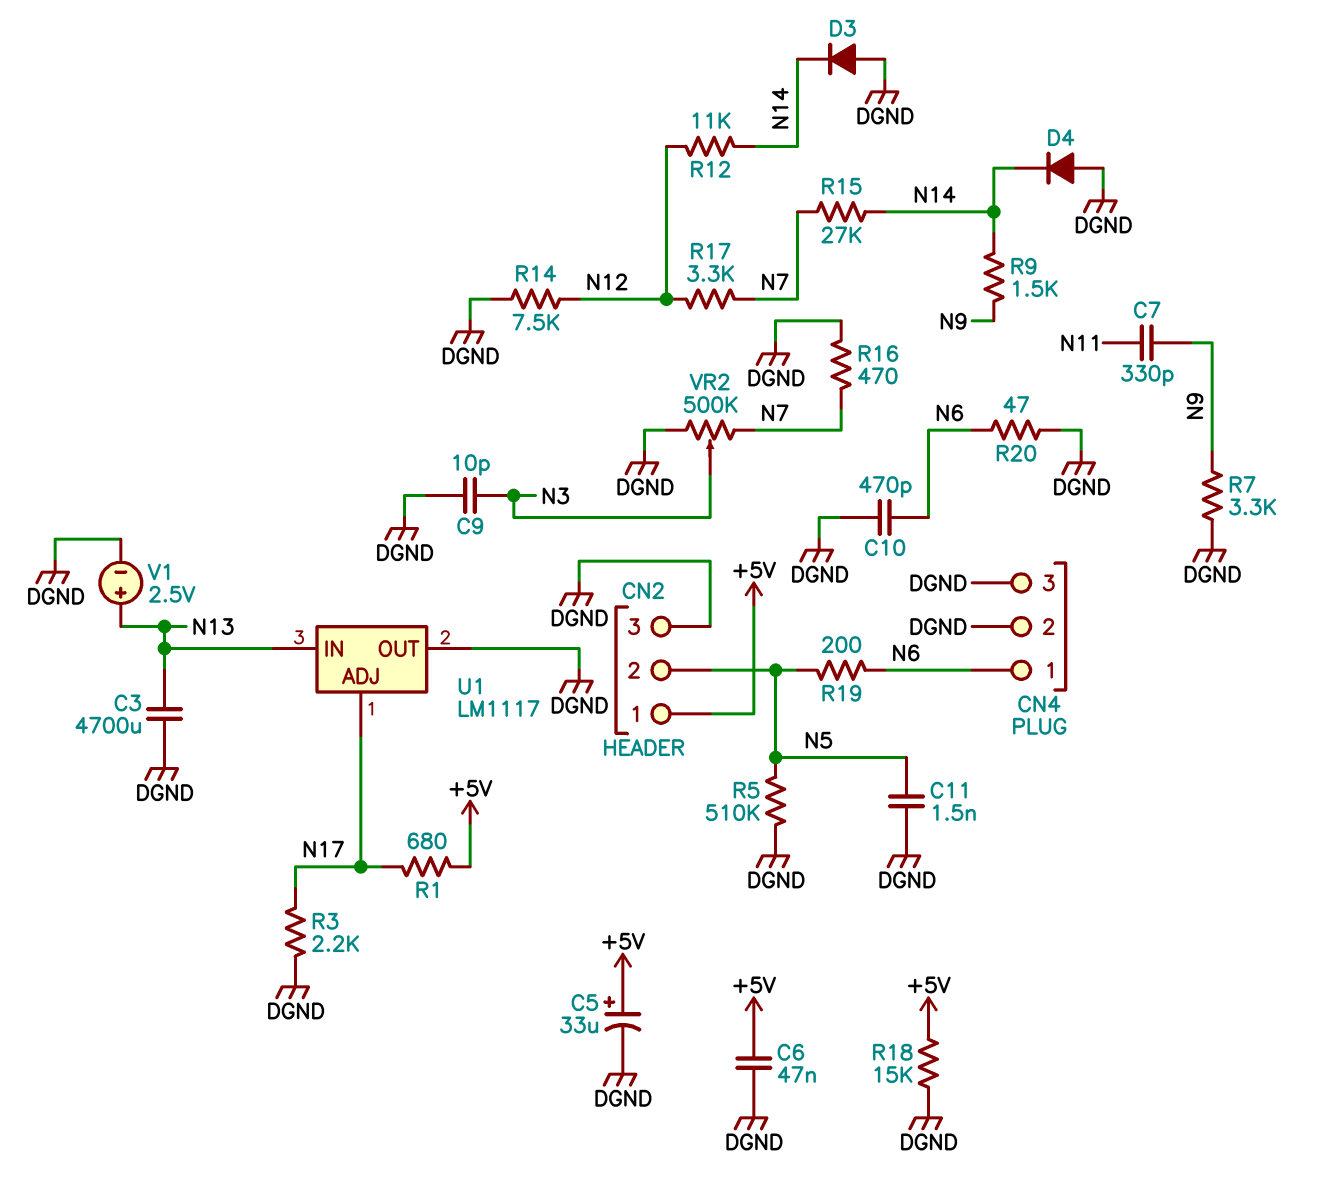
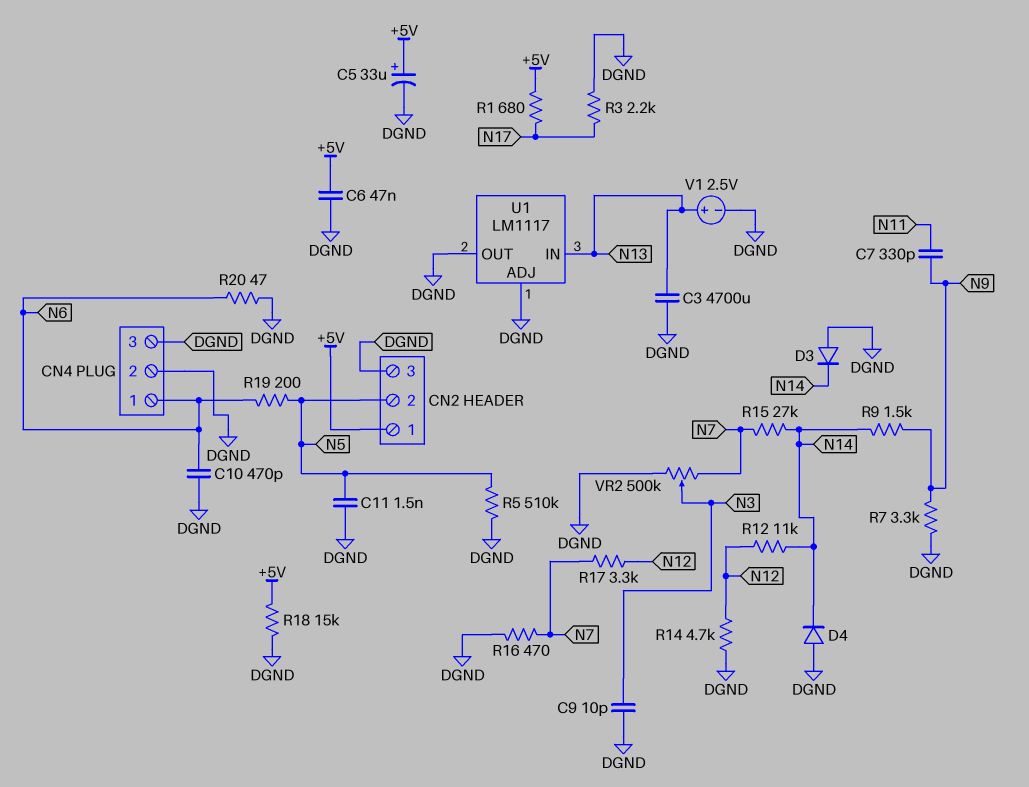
R14: 7.5k (DGND, N12) -> 4.7k (DGND, N12)
U1 pin ADJ: N17 -> DGND

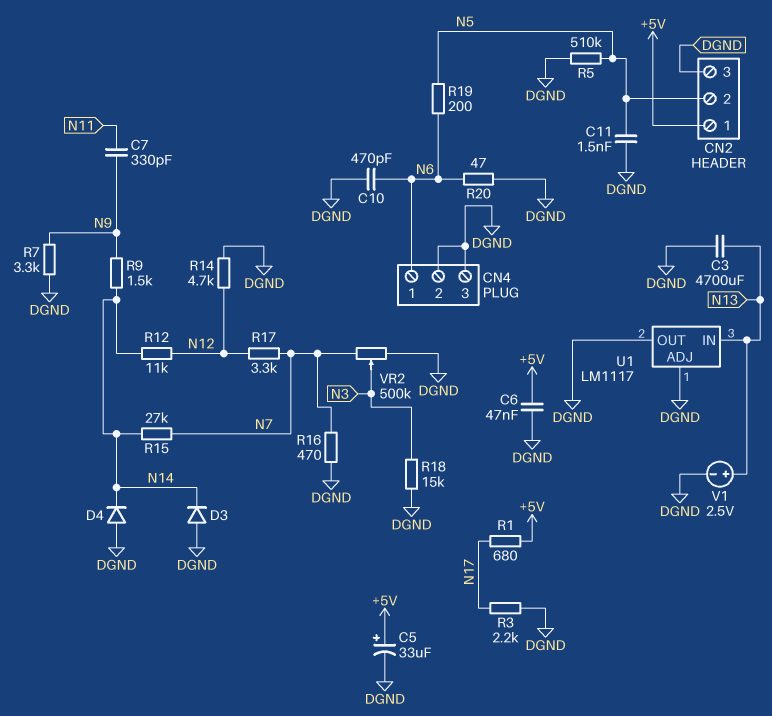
C9: 10pF (DGND, N3) -> none
R18: 15k (+5V, DGND) -> 15k (DGND, N3)

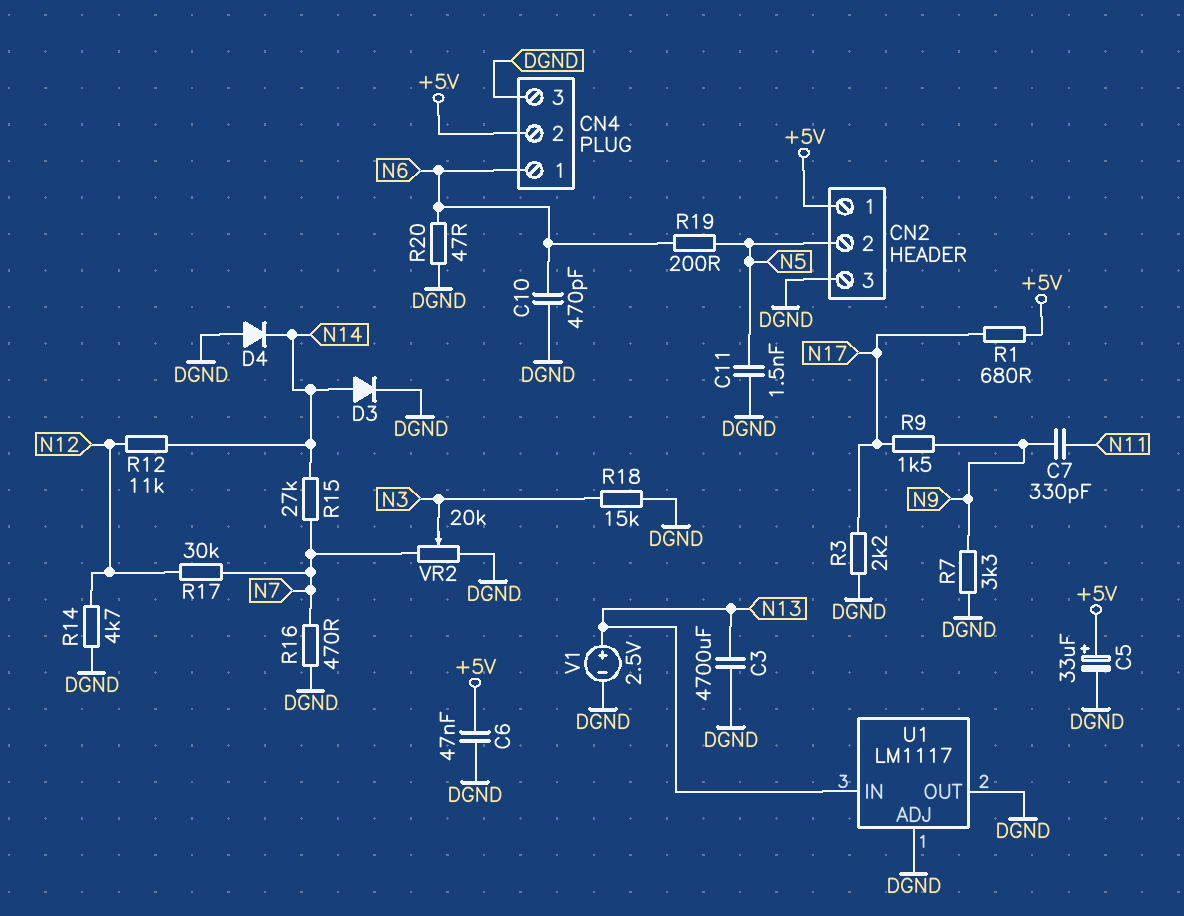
CN4 pin 2: DGND -> +5V
D3: diode (A DGND, K N14) -> diode (A N14, K DGND)
R5: 510k (DGND, N5) -> none
R9: 1.5k (N9, N14) -> 1.5k (N9, N17)
R17: 3.3k (N7, N12) -> 30k (N7, N12)
VR2: 500k (DGND, N7, wiper N3) -> 20k (DGND, N7, wiper N3)

